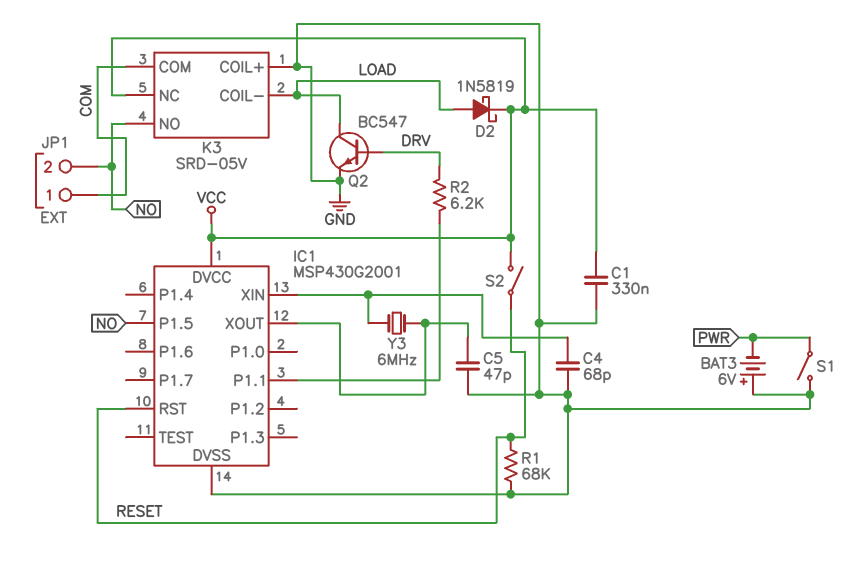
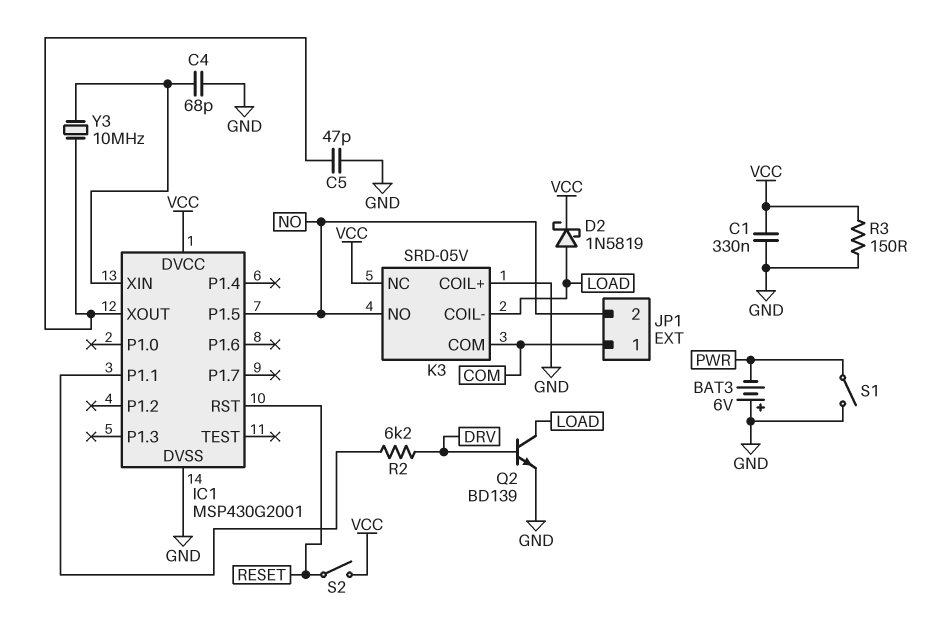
Q2: NPN BC547 (B DRV, C LOAD, E GND) -> NPN BD139 (B DRV, C LOAD, E GND)
R1: 68k (GND, RESET) -> none
R3: none -> 150 (GND, VCC)
Y3: 6MHz (IC1/XIN, IC1/XOUT) -> 10MHz (IC1/XIN, IC1/XOUT)

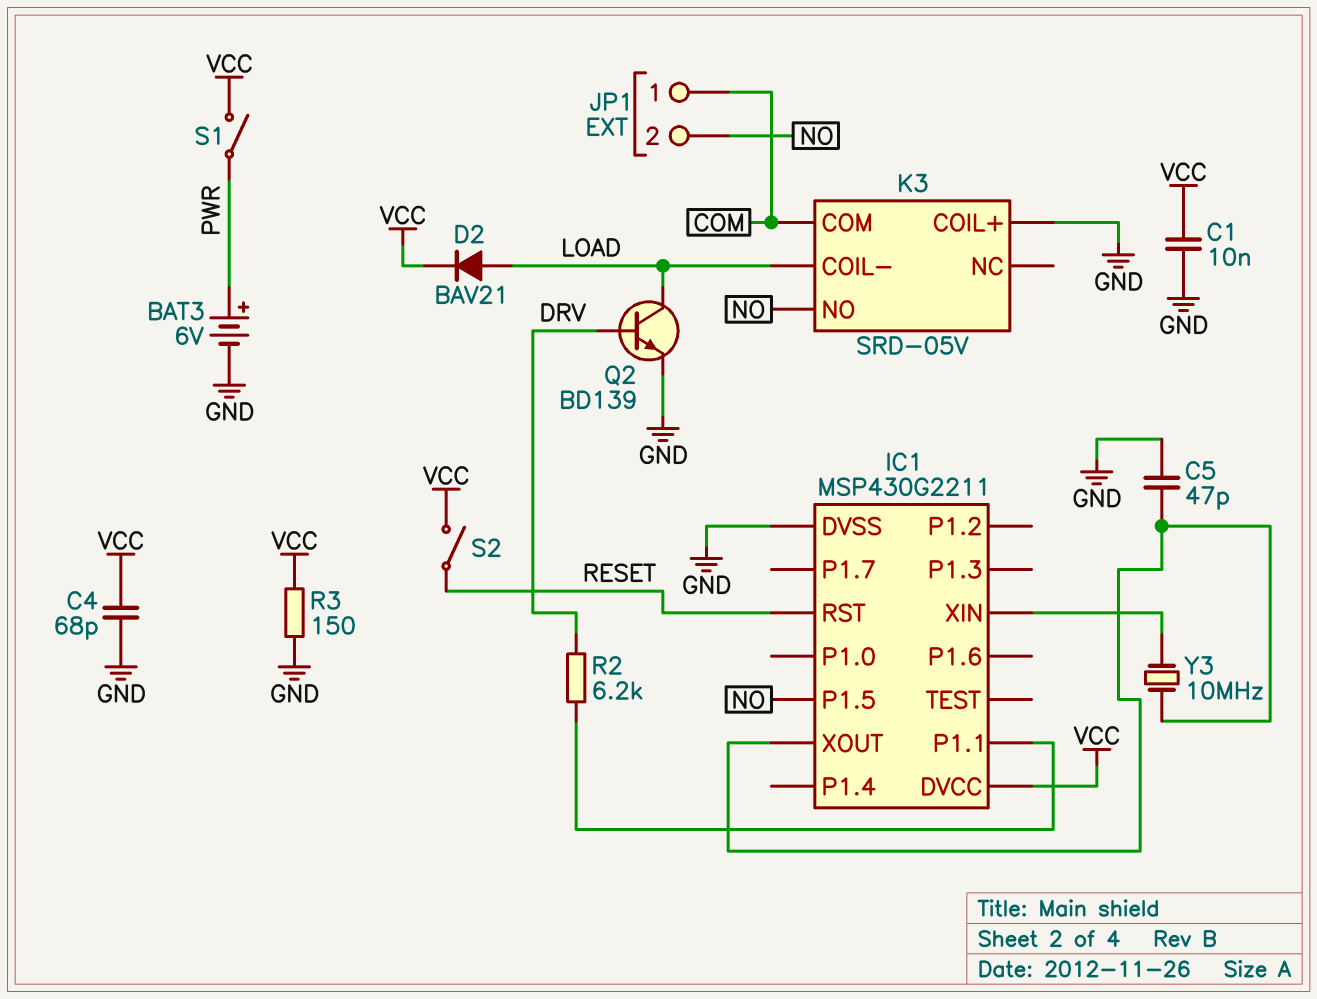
BAT3: 6V (plus GND, minus PWR) -> 6V (plus PWR, minus GND)
C1: 330nF (GND, VCC) -> 10nF (GND, VCC)
C4: 68pF (GND, IC1/XIN) -> 68pF (GND, VCC)
D2: schottky 1N5819 (A LOAD, K VCC) -> diode BAV21 (A LOAD, K VCC)
IC1: MSP430G2001 -> MSP430G2211
K3 pin NC: VCC -> none
S1: switch (GND, PWR) -> switch (PWR, VCC)

